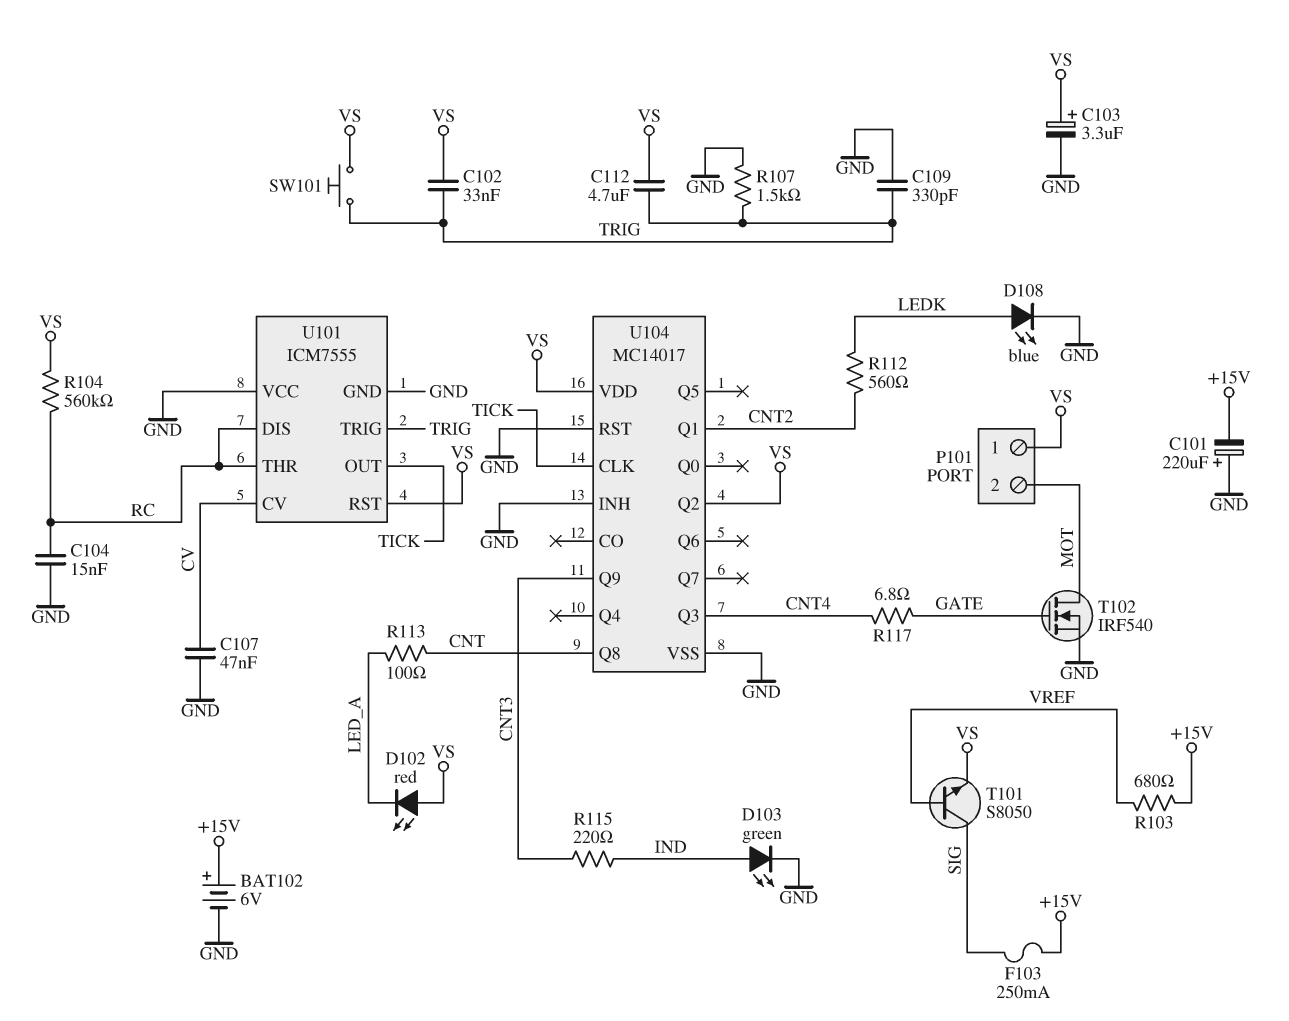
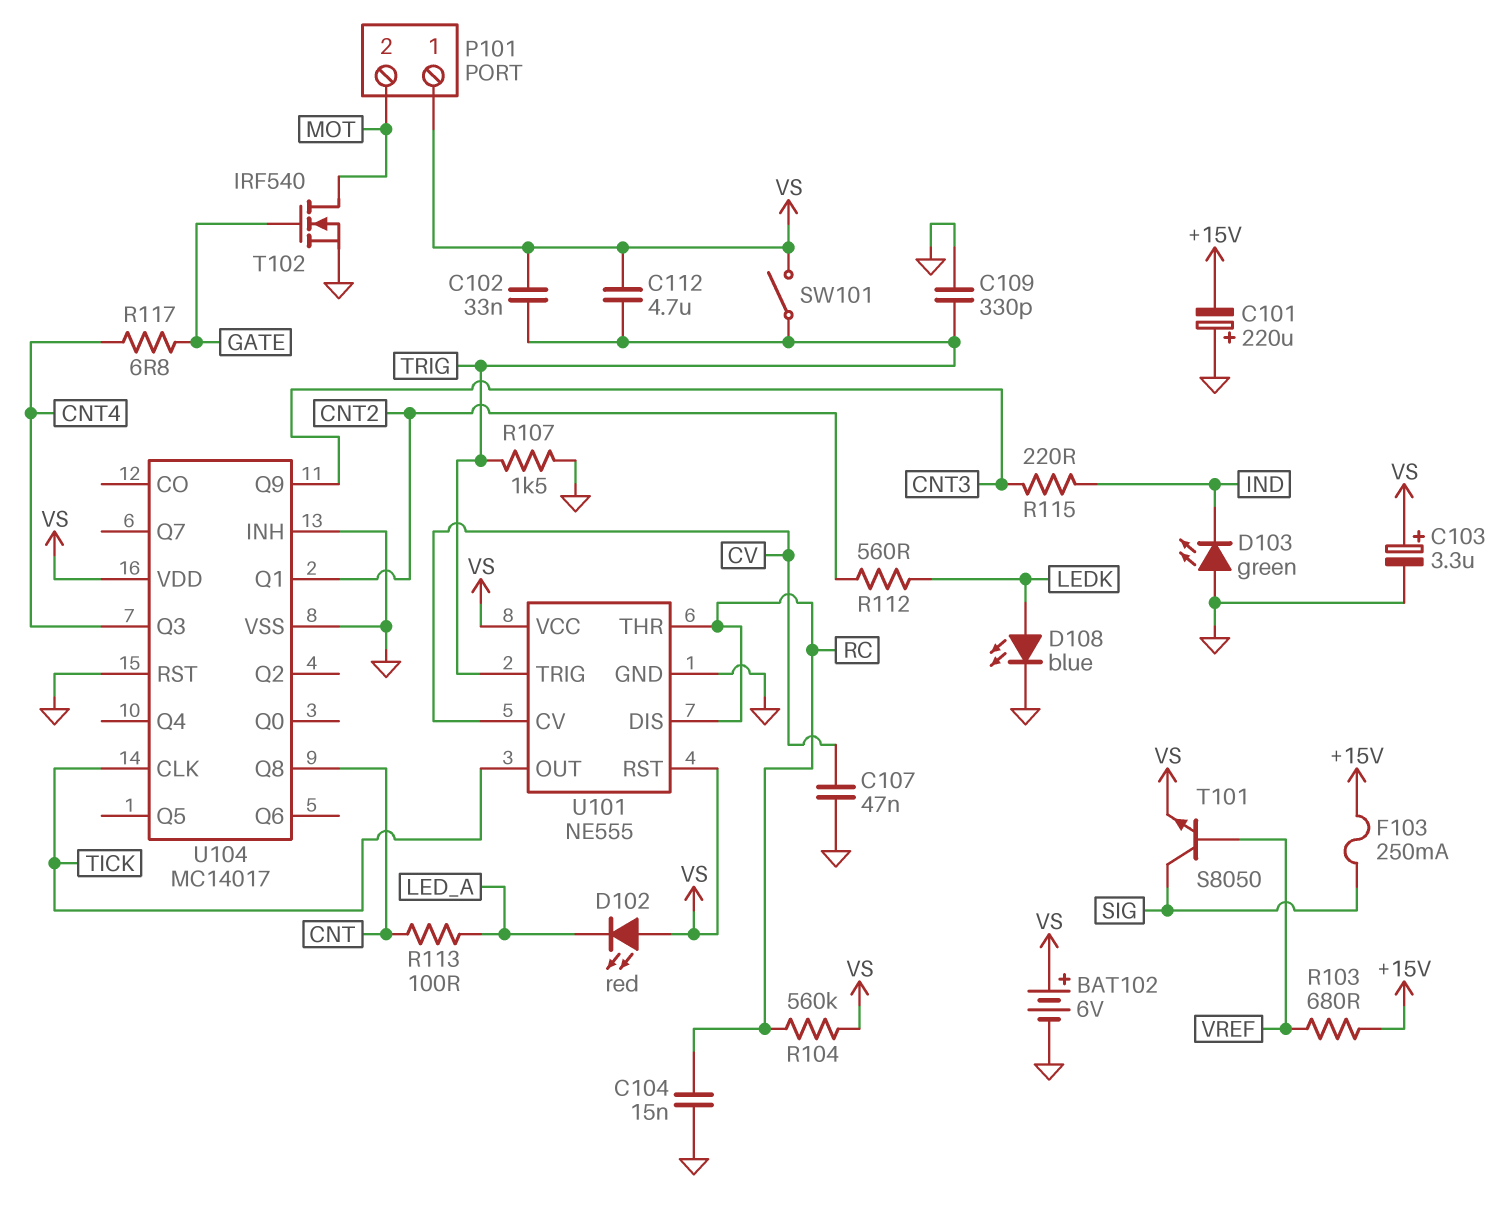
BAT102: 6V (plus +15V, minus GND) -> 6V (plus VS, minus GND)
D103: LED green (A IND, K GND) -> LED green (A GND, K IND)
SW101: button (TRIG, VS) -> switch (TRIG, VS)
U101: ICM7555 -> NE555
U101 pin VCC: GND -> VS
U104 pin Q2: VS -> none

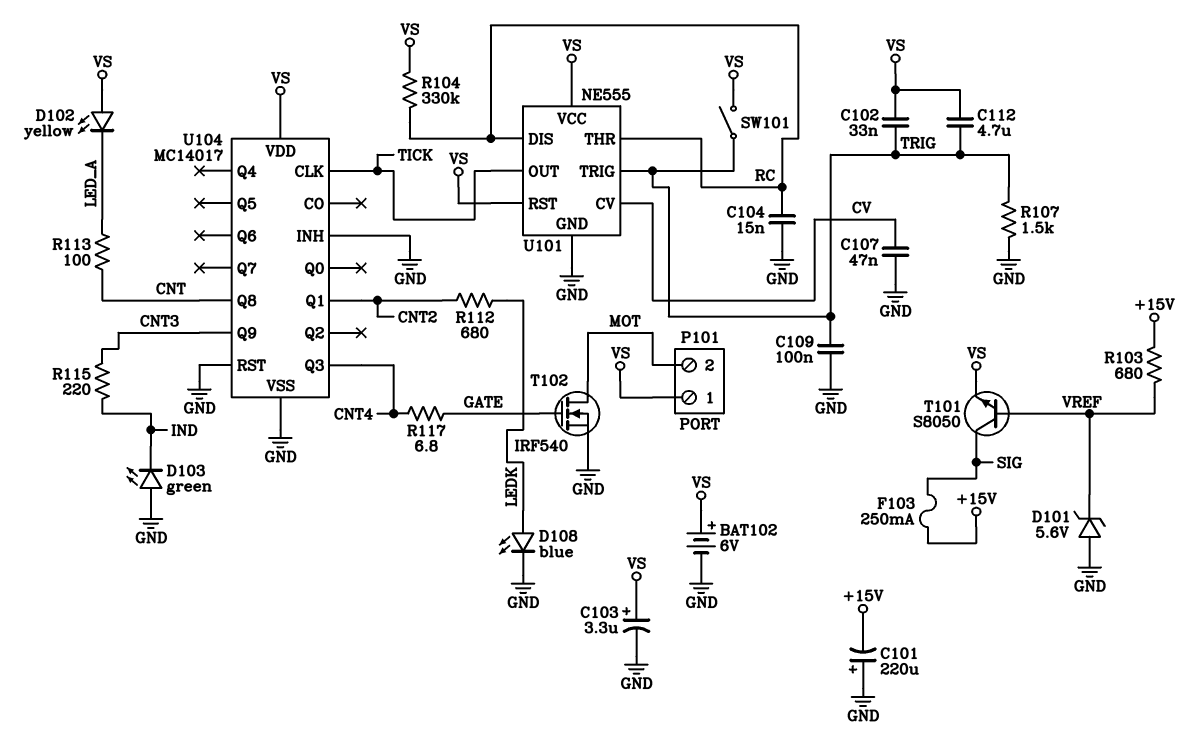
C109: 330pF (GND, TRIG) -> 100nF (GND, TRIG)
D101: none -> zener 5.6V (A GND, K VREF)
D102: LED red (A VS, K LED_A) -> LED yellow (A VS, K LED_A)
R104: 560k (RC, VS) -> 330k (RC, VS)
R112: 560 (CNT2, LEDK) -> 680 (CNT2, LEDK)

